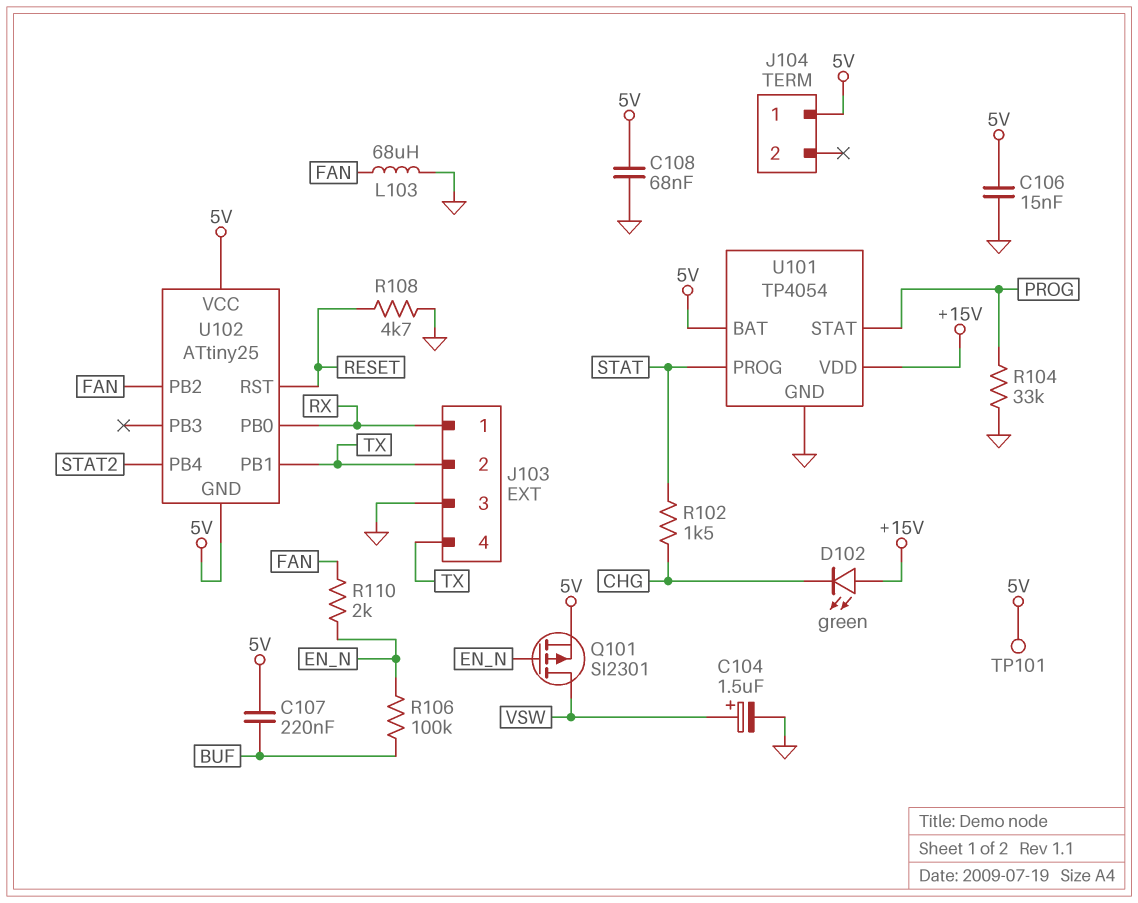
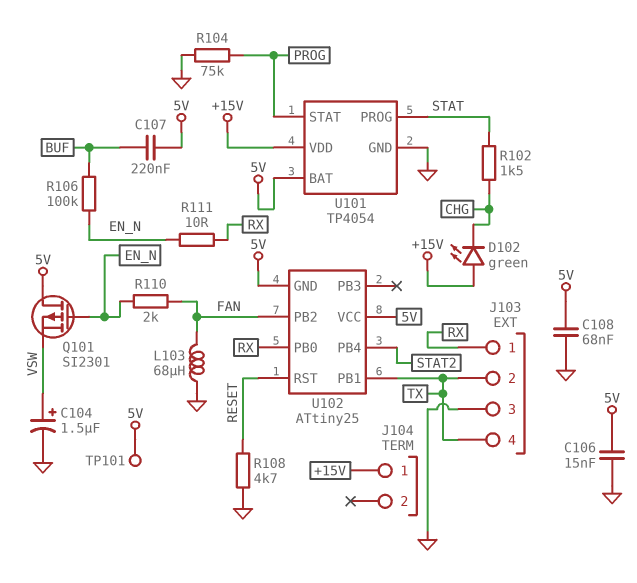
J104 pin 1: 5V -> +15V
Q101: PMOS SI2301 (G EN_N, D VSW, S 5V) -> PMOS SI2301 (G EN_N, D 5V, S VSW)
R104: 33k (GND, PROG) -> 75k (GND, PROG)
R111: none -> 10 (EN_N, RX)

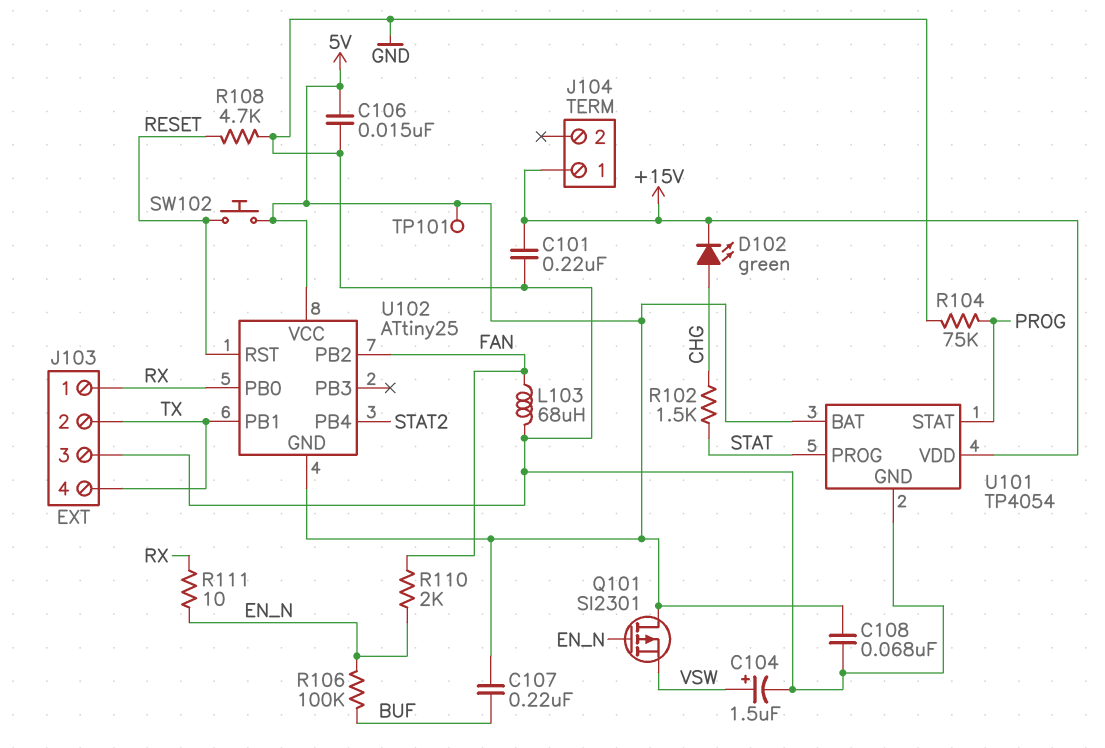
C101: none -> 220nF (+15V, GND)
D102: LED green (A +15V, K CHG) -> LED green (A CHG, K +15V)
SW102: none -> button (5V, RESET)

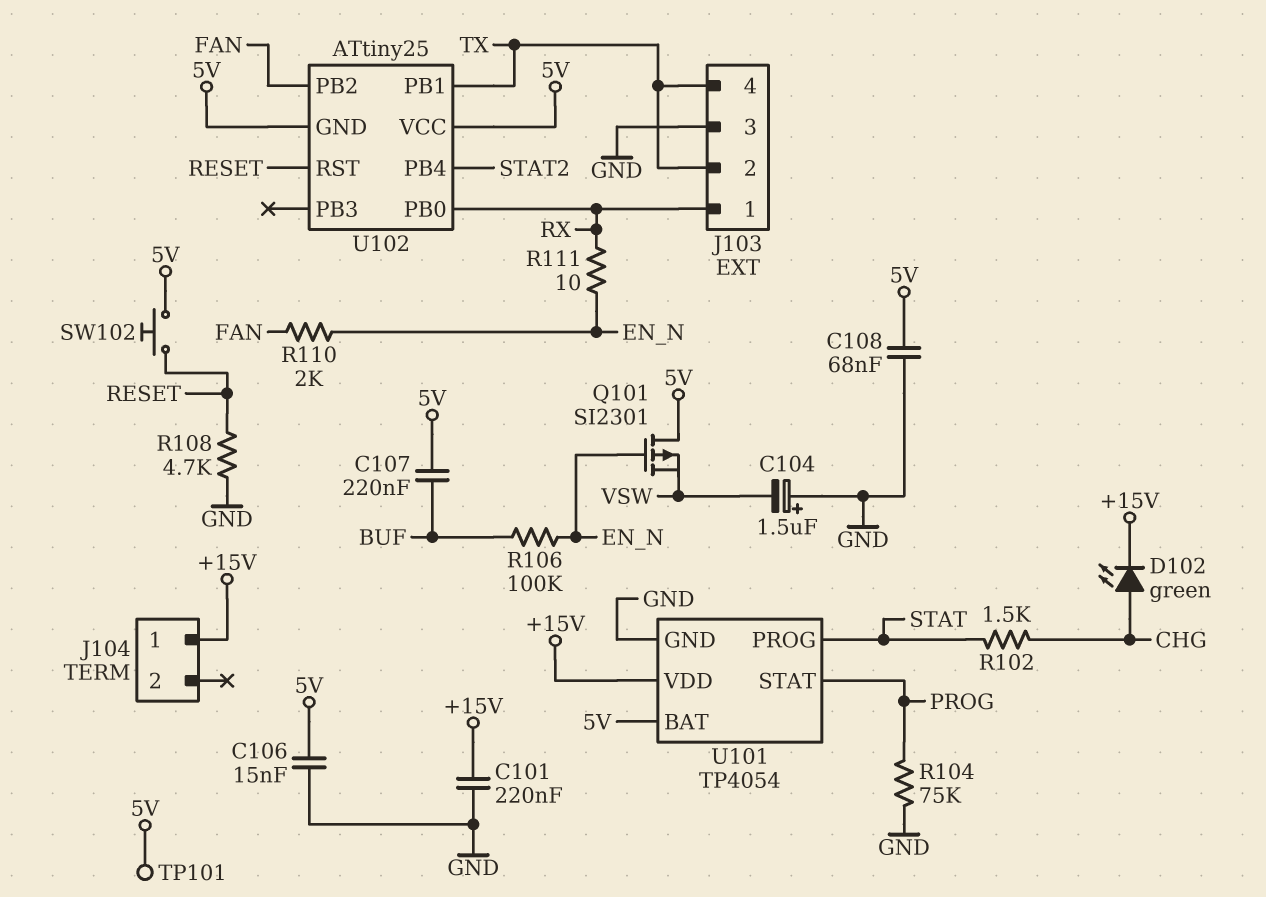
C104: 1.5uF (plus VSW, minus GND) -> 1.5uF (plus GND, minus VSW)
L103: 68uH (FAN, GND) -> none

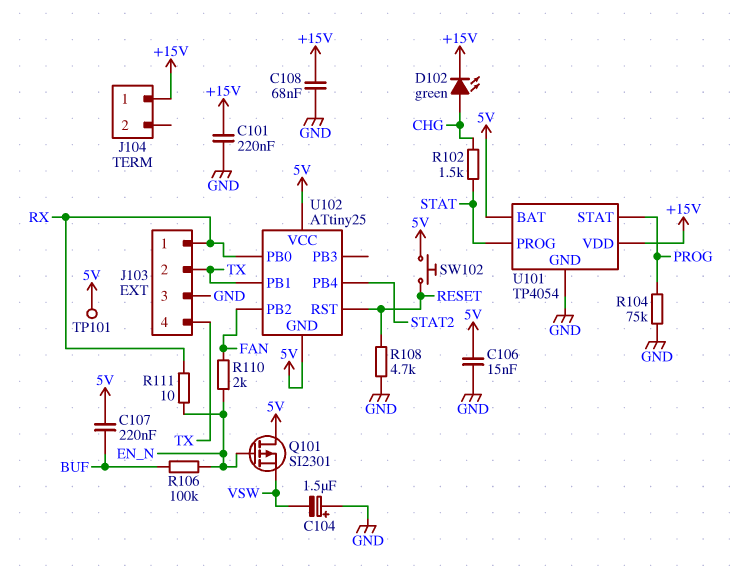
C108: 68nF (5V, GND) -> 68nF (+15V, GND)

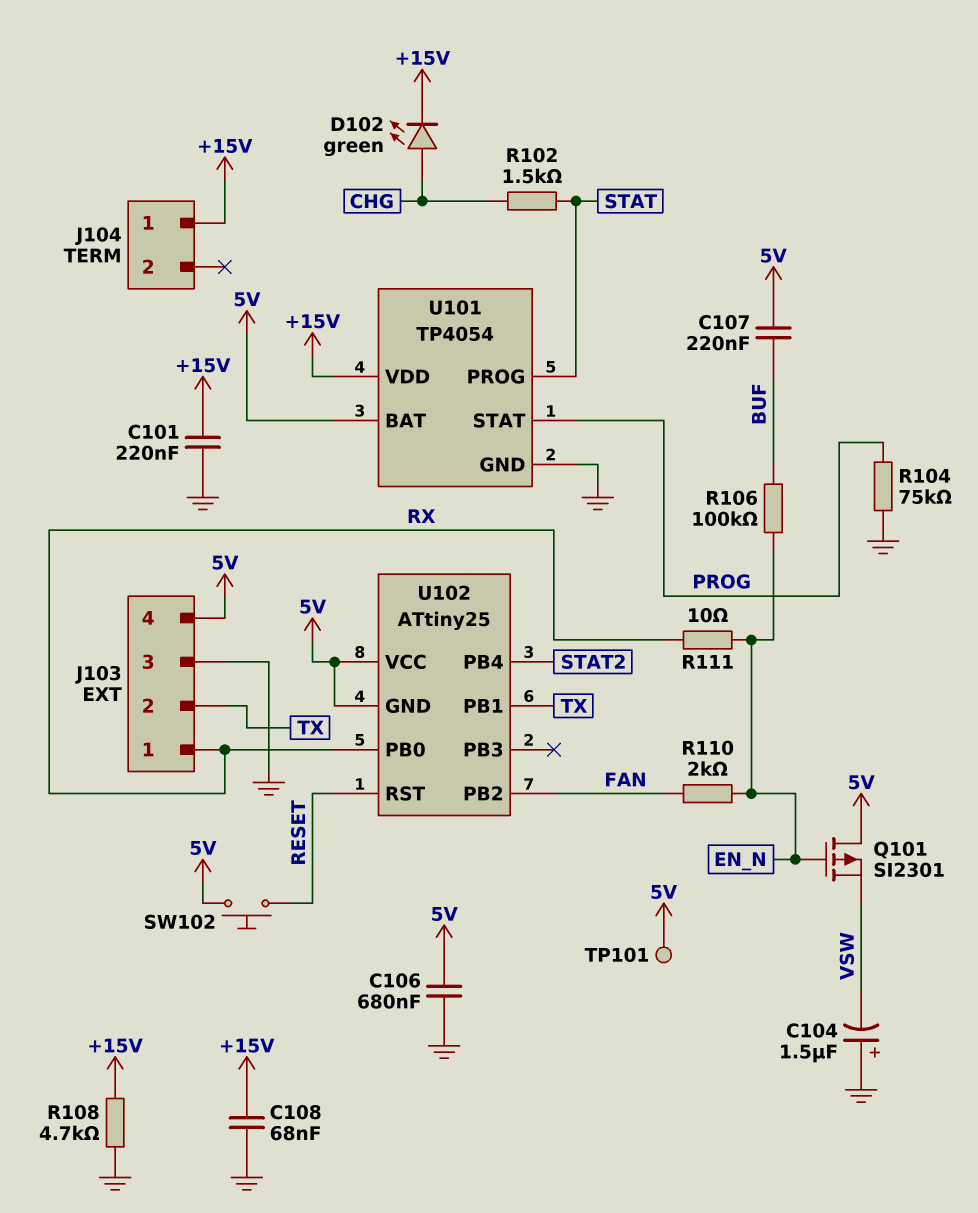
C106: 15nF (5V, GND) -> 680nF (5V, GND)
J103 pin 4: TX -> 5V
R108: 4.7k (GND, RESET) -> 4.7k (+15V, GND)

